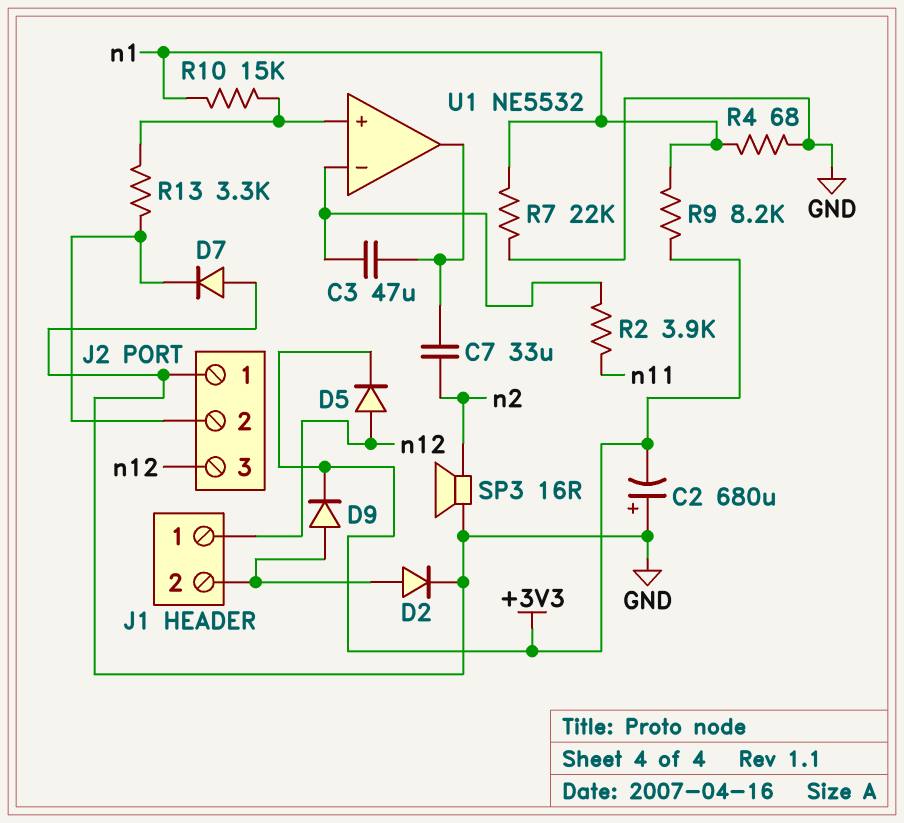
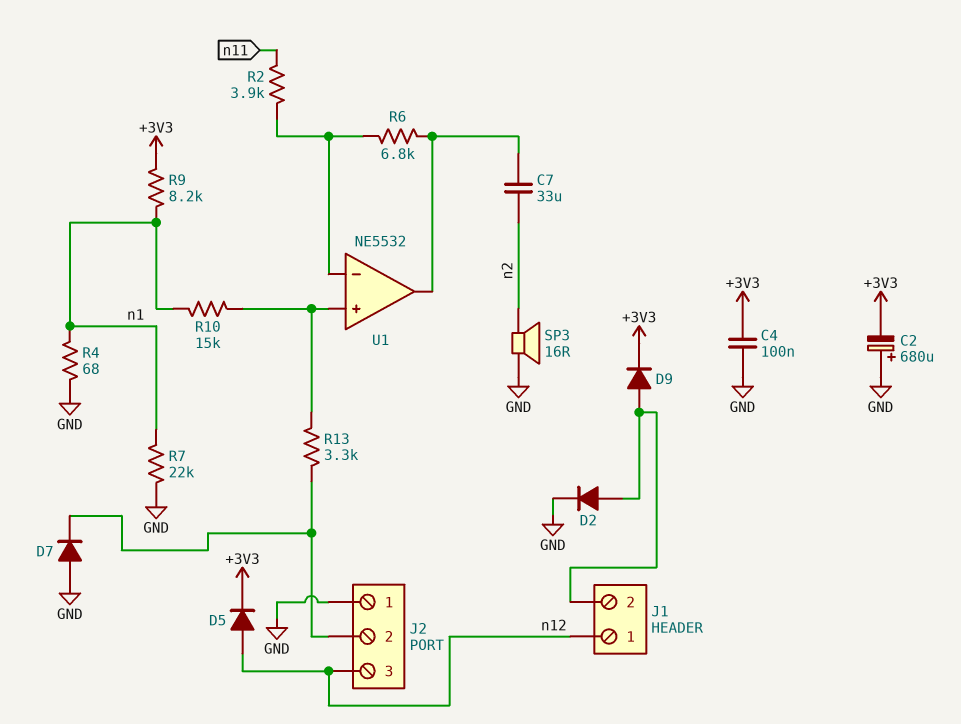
C3: 47uF (U1/in-, U1/out) -> none
C4: none -> 100nF (+3V3, GND)
R6: none -> 6.8k (U1/in-, U1/out)

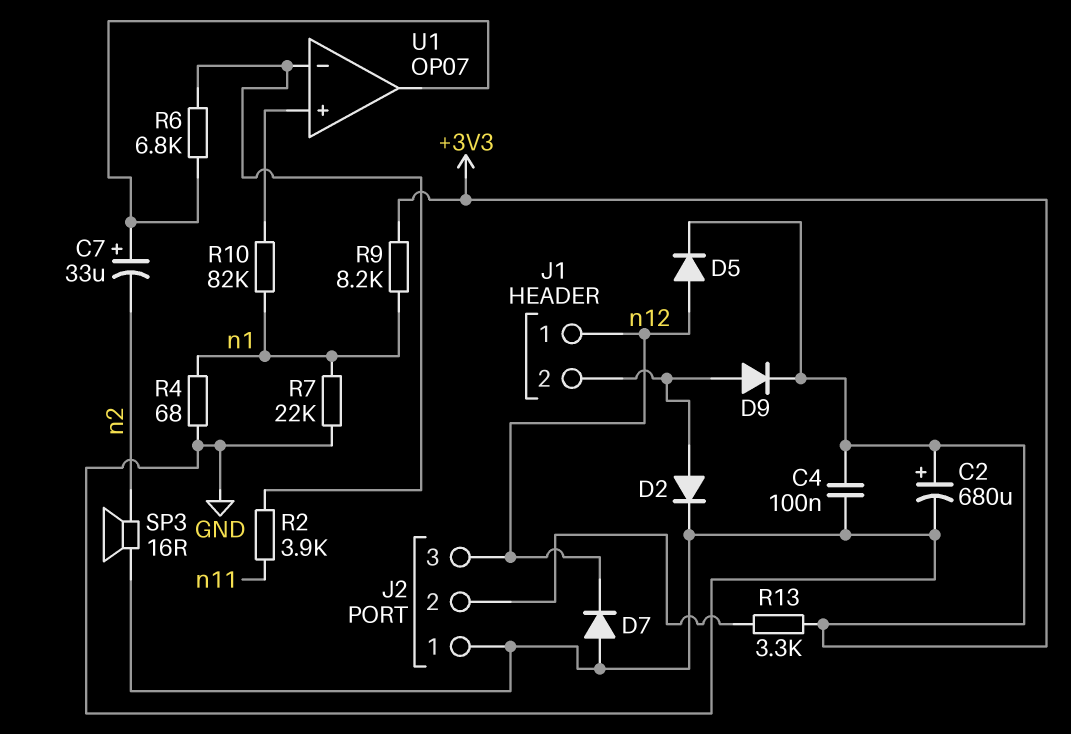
C2: 680uF (plus GND, minus +3V3) -> 680uF (plus +3V3, minus GND)
C7: 33uF (U1/out, n2) -> 33uF (plus U1/out, minus n2)
D7: diode (A GND, K J2/2) -> diode (A GND, K n12)
R10: 15k (U1/in+, n1) -> 82k (U1/in+, n1)
R13: 3.3k (J2/2, U1/in+) -> 3.3k (+3V3, J2/2)
U1: NE5532 -> OP07

